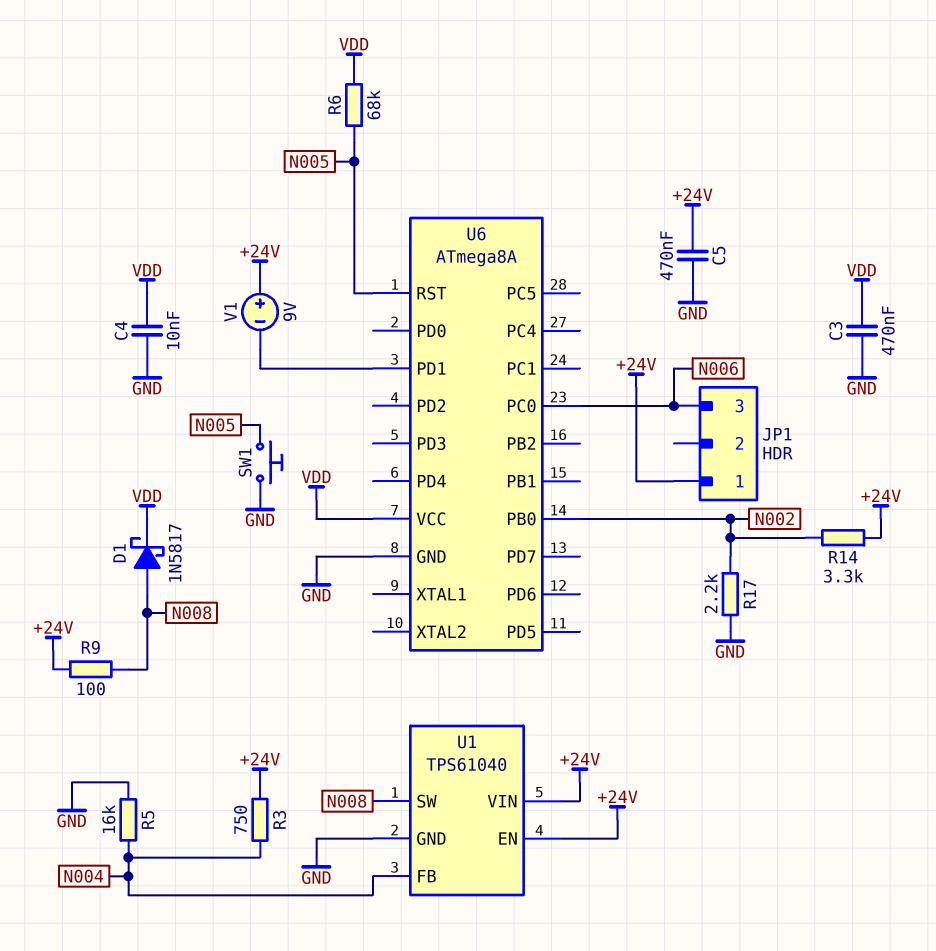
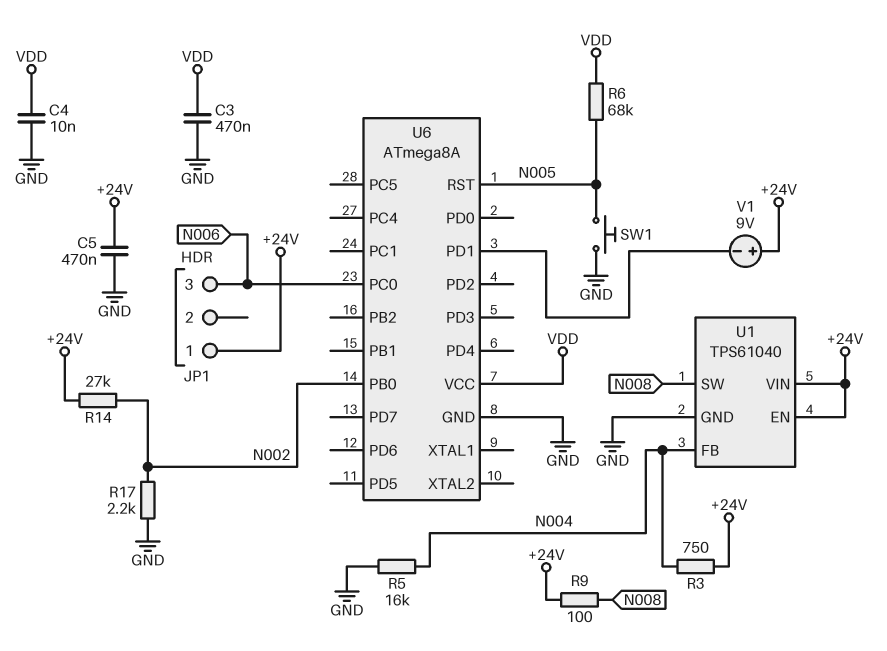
D1: schottky 1N5817 (A N008, K VDD) -> none
R14: 3.3k (+24V, N002) -> 27k (+24V, N002)

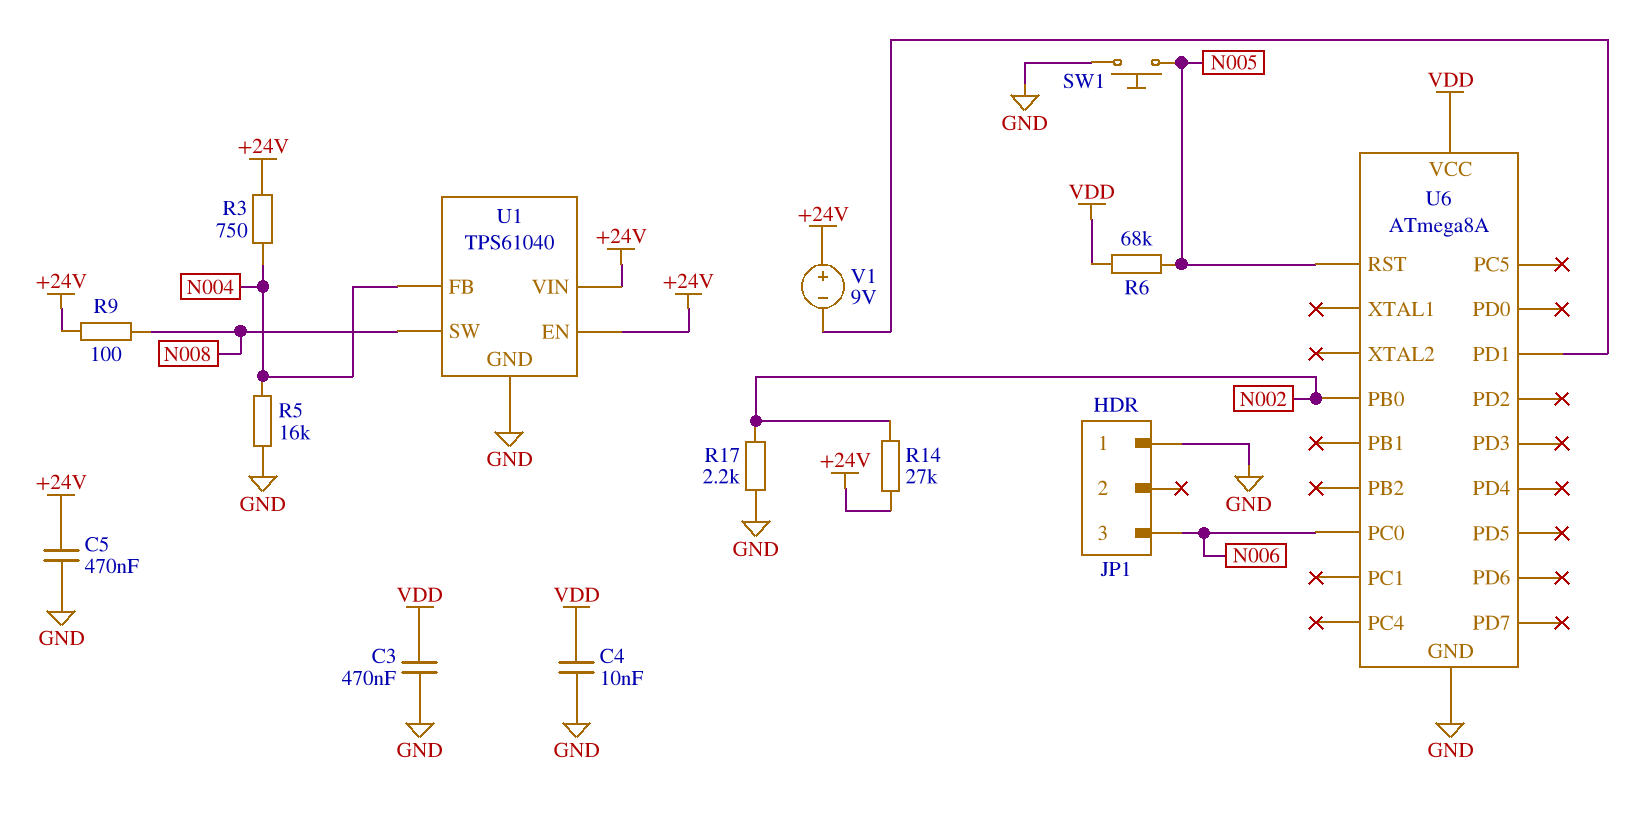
JP1 pin 1: +24V -> GND

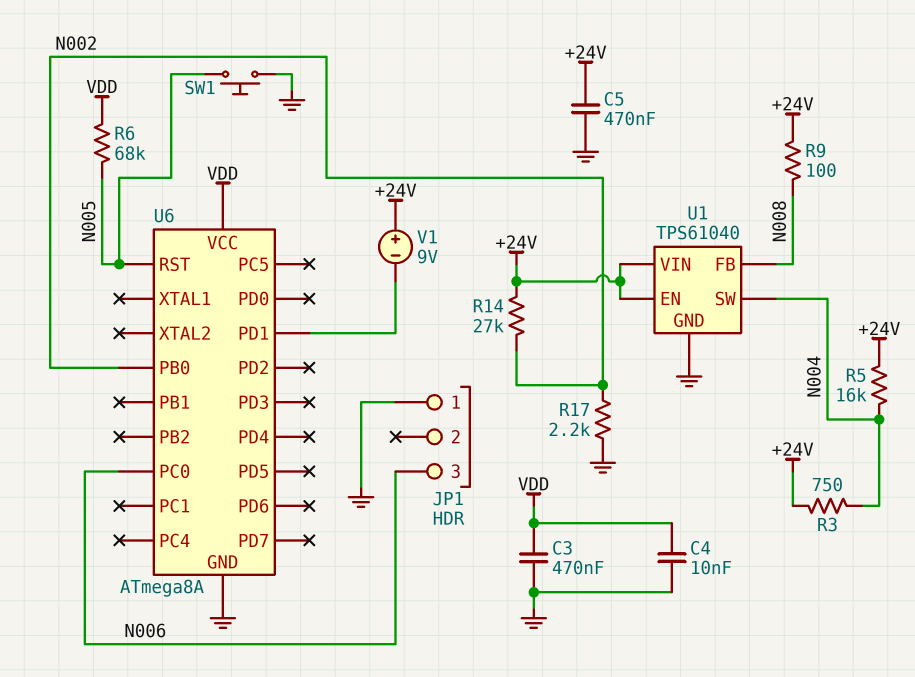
R5: 16k (GND, N004) -> 16k (+24V, N004)
U1 pin FB: N004 -> N008
U1 pin SW: N008 -> N004

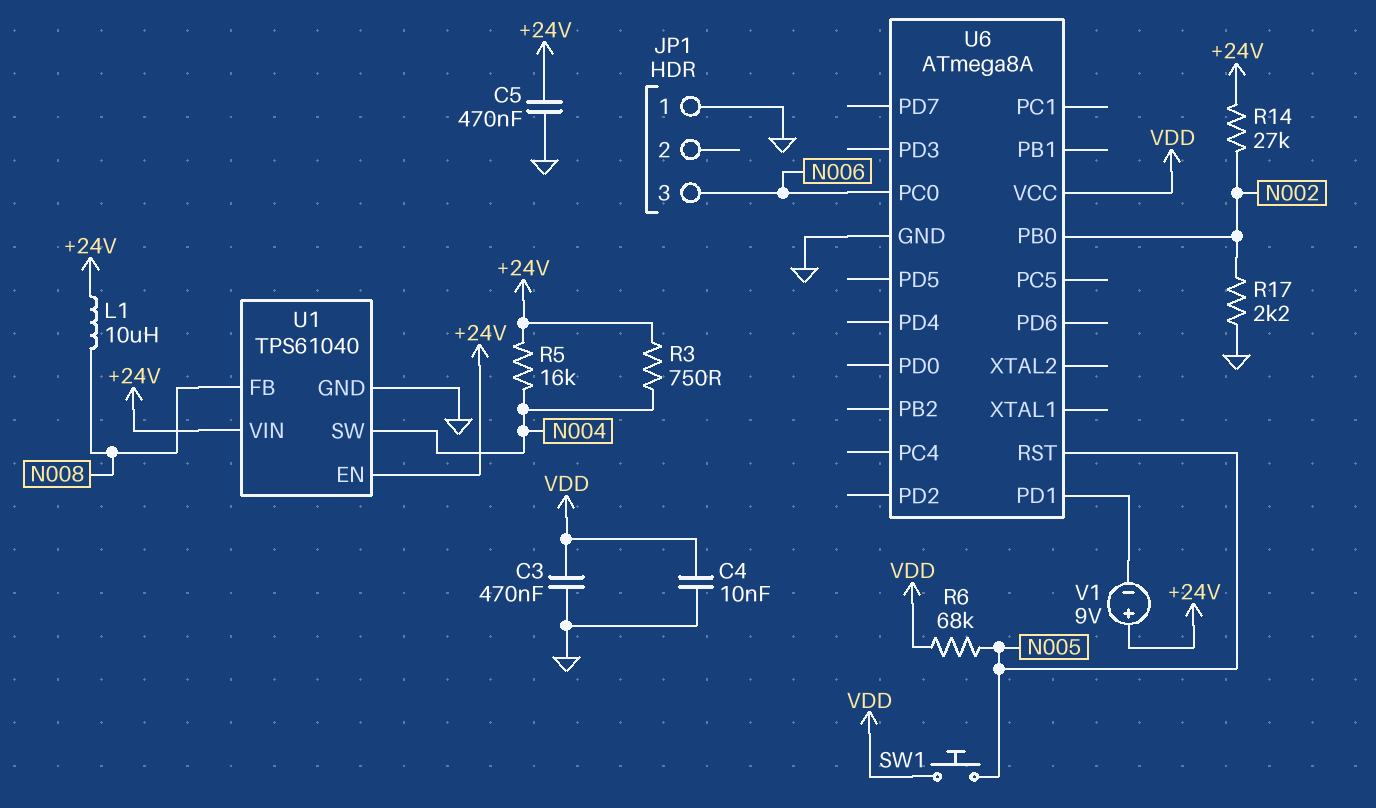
L1: none -> 10uH (+24V, N008)
R9: 100 (+24V, N008) -> none
SW1: button (GND, N005) -> button (N005, VDD)

